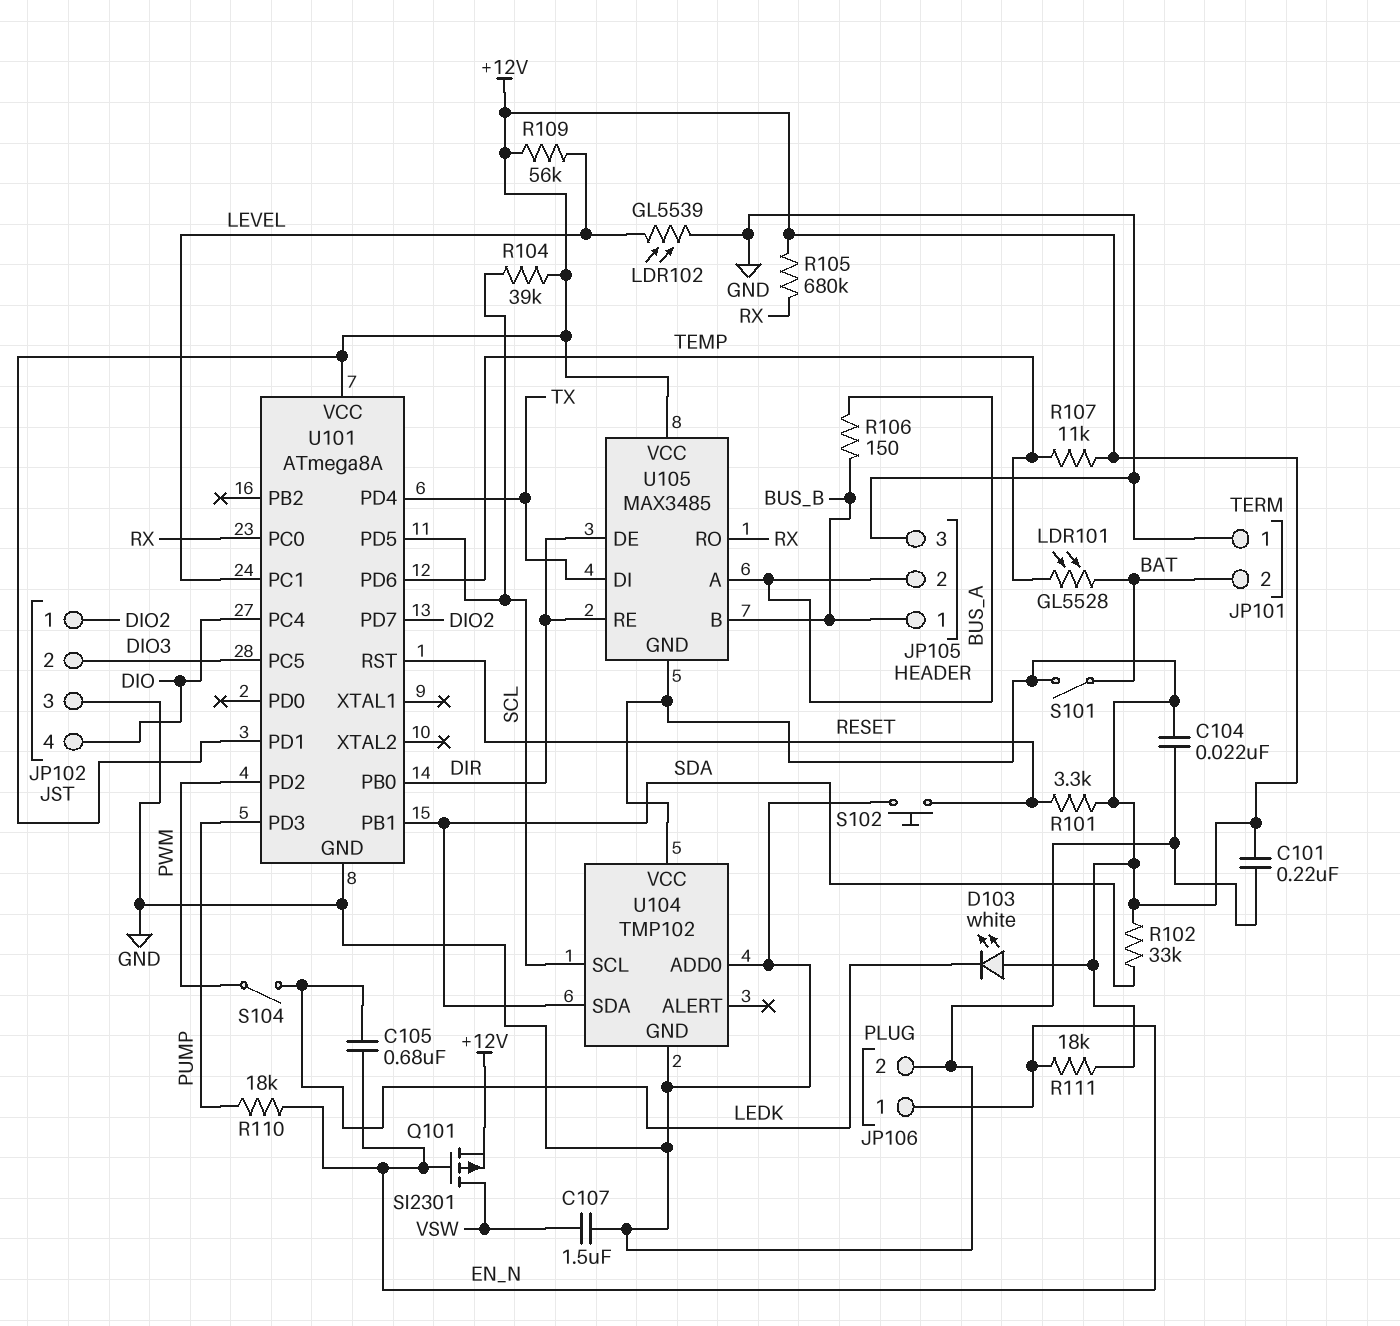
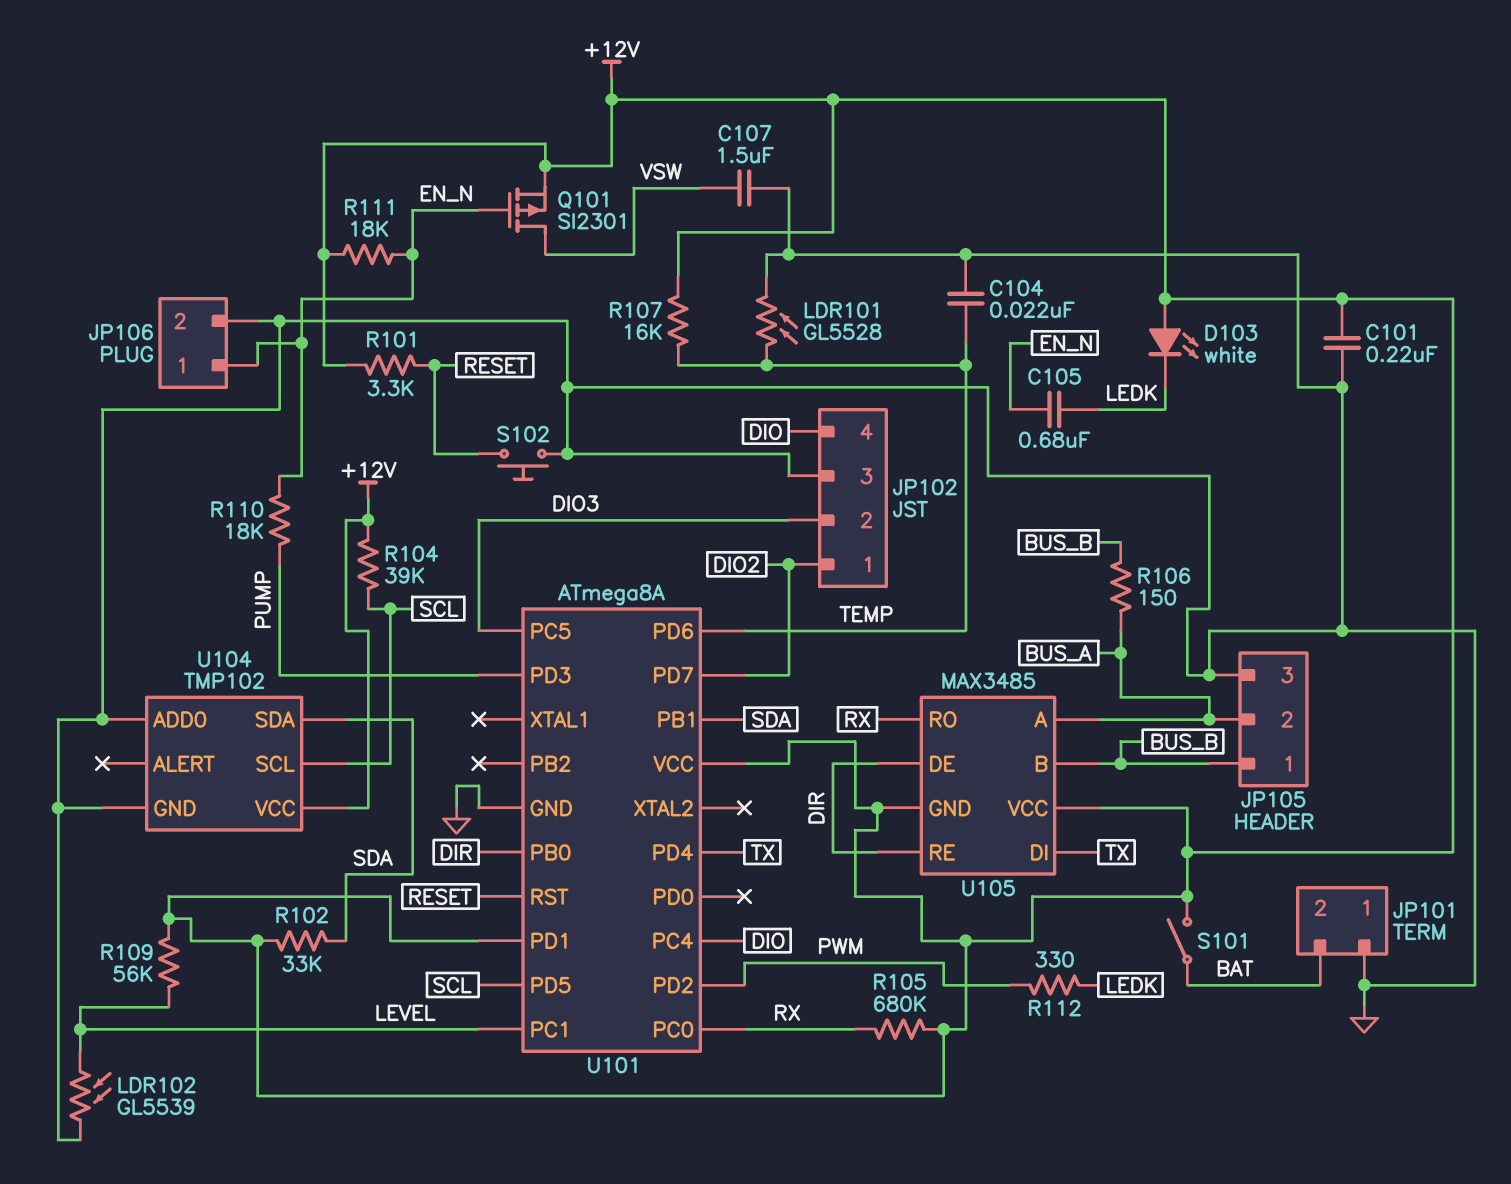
C104: 22nF (+12V, GND) -> 22nF (GND, TEMP)
LDR101: GL5528 (BAT, TEMP) -> GL5528 (GND, TEMP)
R107: 11k (+12V, TEMP) -> 16k (+12V, TEMP)
R112: none -> 330 (LEDK, PWM)
S104: switch (LEDK, PWM) -> none

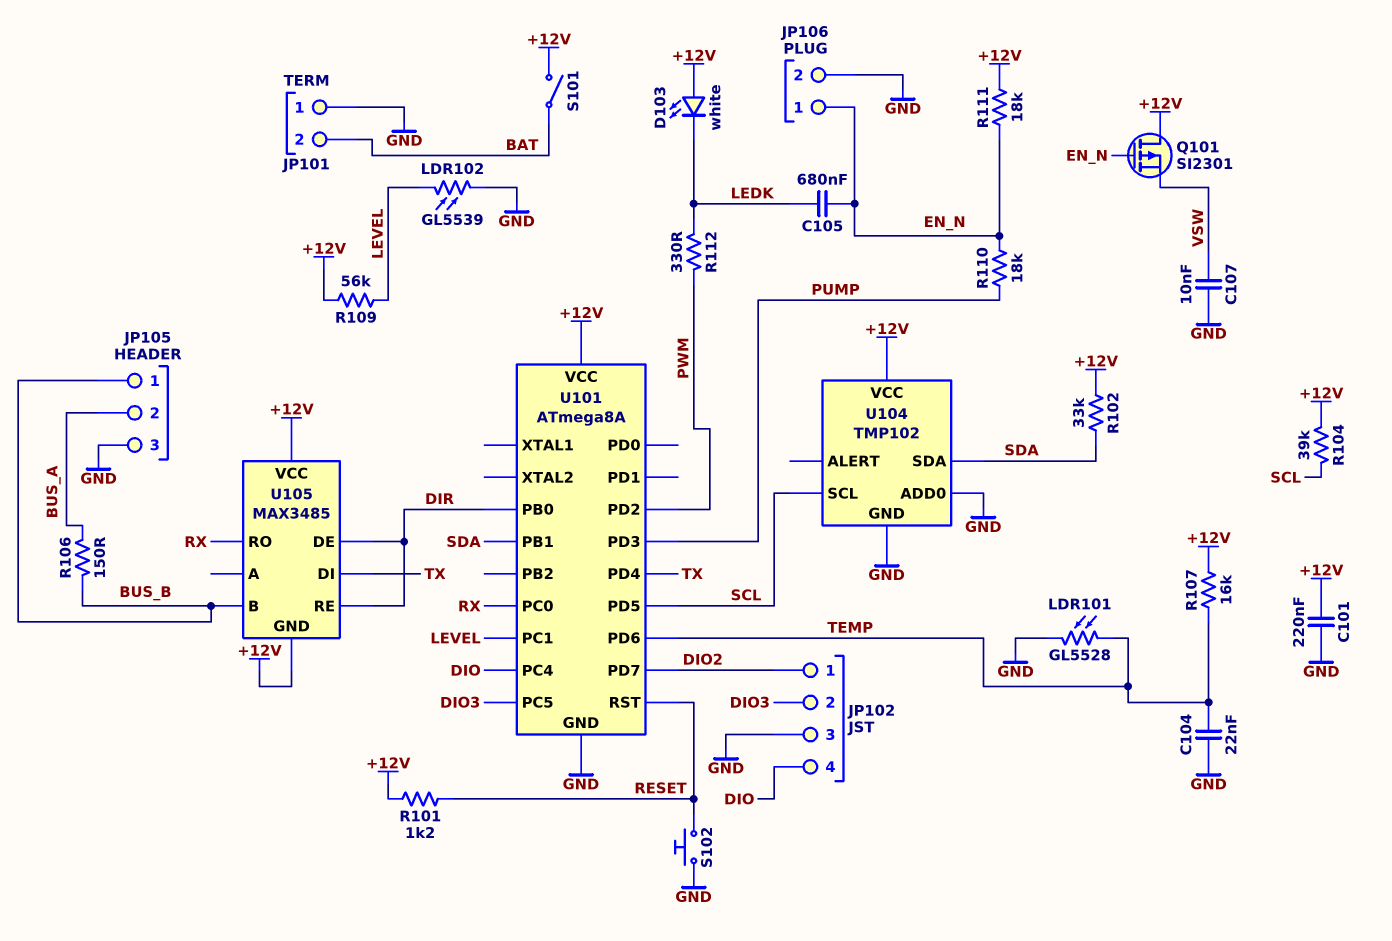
C107: 1.5uF (GND, VSW) -> 10nF (GND, VSW)
Q101: PMOS SI2301 (G EN_N, D VSW, S +12V) -> PMOS SI2301 (G EN_N, D +12V, S VSW)
R101: 3.3k (+12V, RESET) -> 1.2k (+12V, RESET)
R105: 680k (+12V, RX) -> none
U101 pin PD1: +12V -> none
U105 pin A: BUS_A -> none

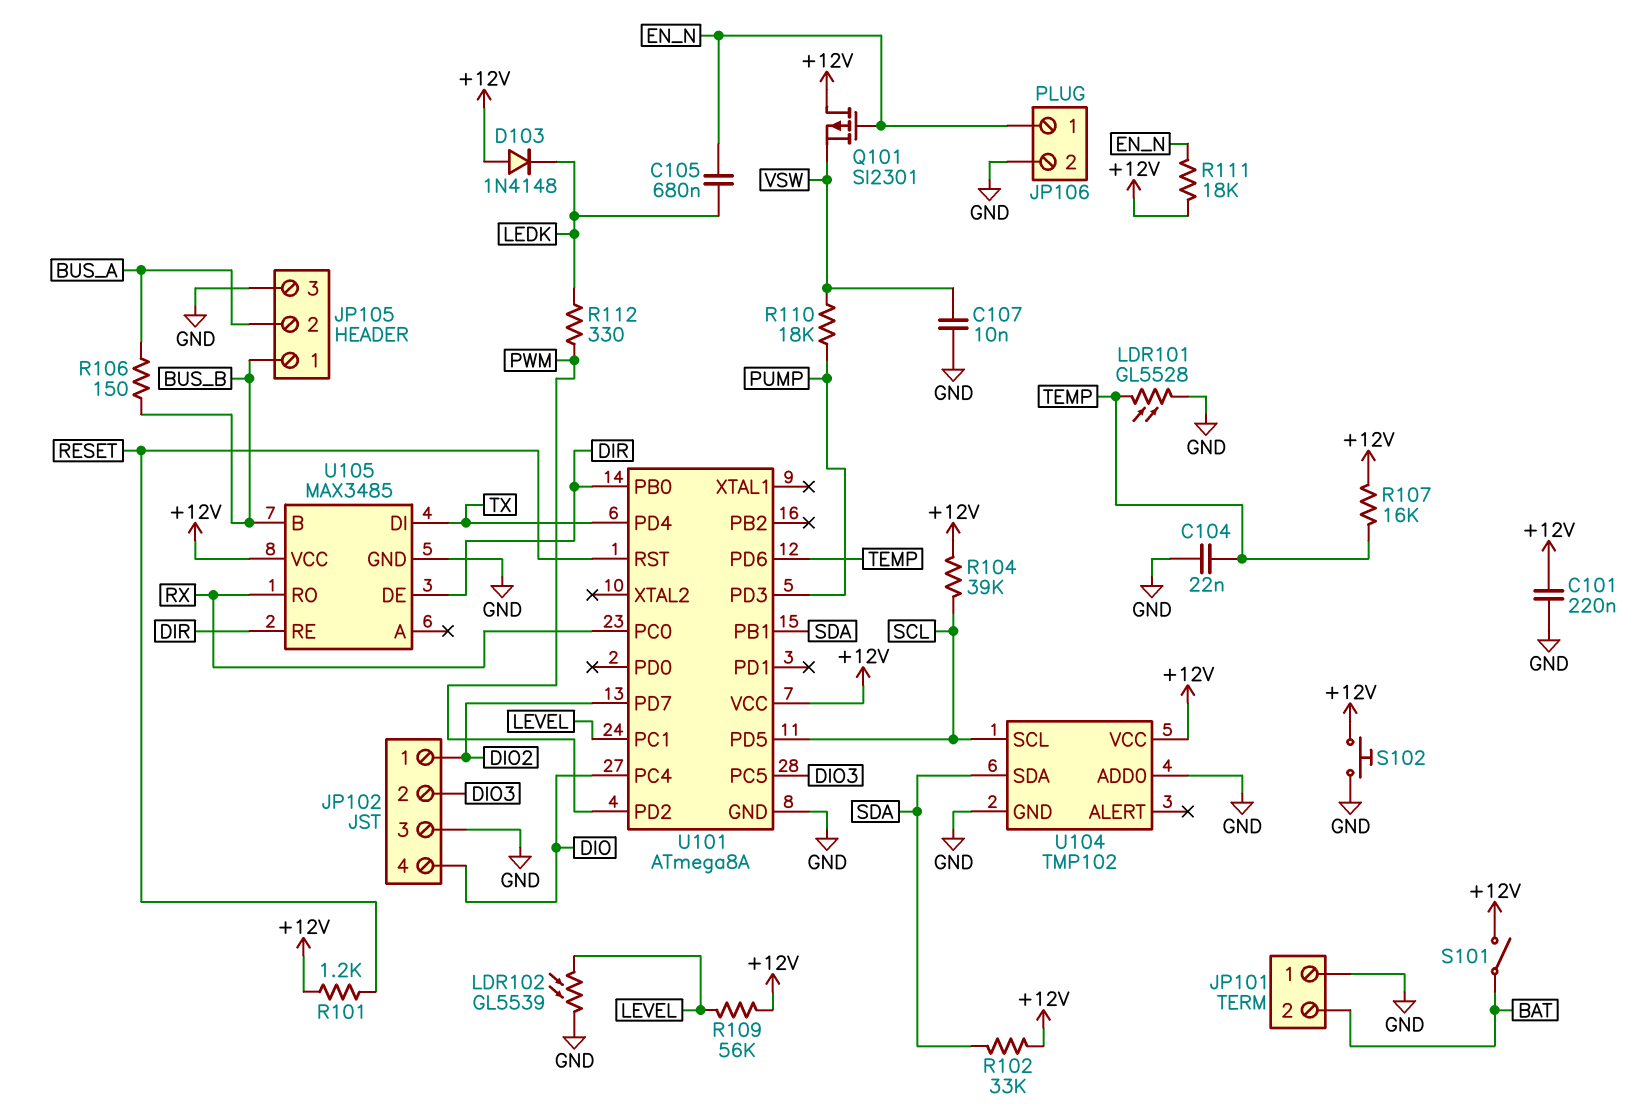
D103: LED white (A +12V, K LEDK) -> diode 1N4148 (A +12V, K LEDK)
R110: 18k (EN_N, PUMP) -> 18k (PUMP, VSW)
S102: button (GND, RESET) -> button (+12V, GND)
U105 pin GND: +12V -> GND

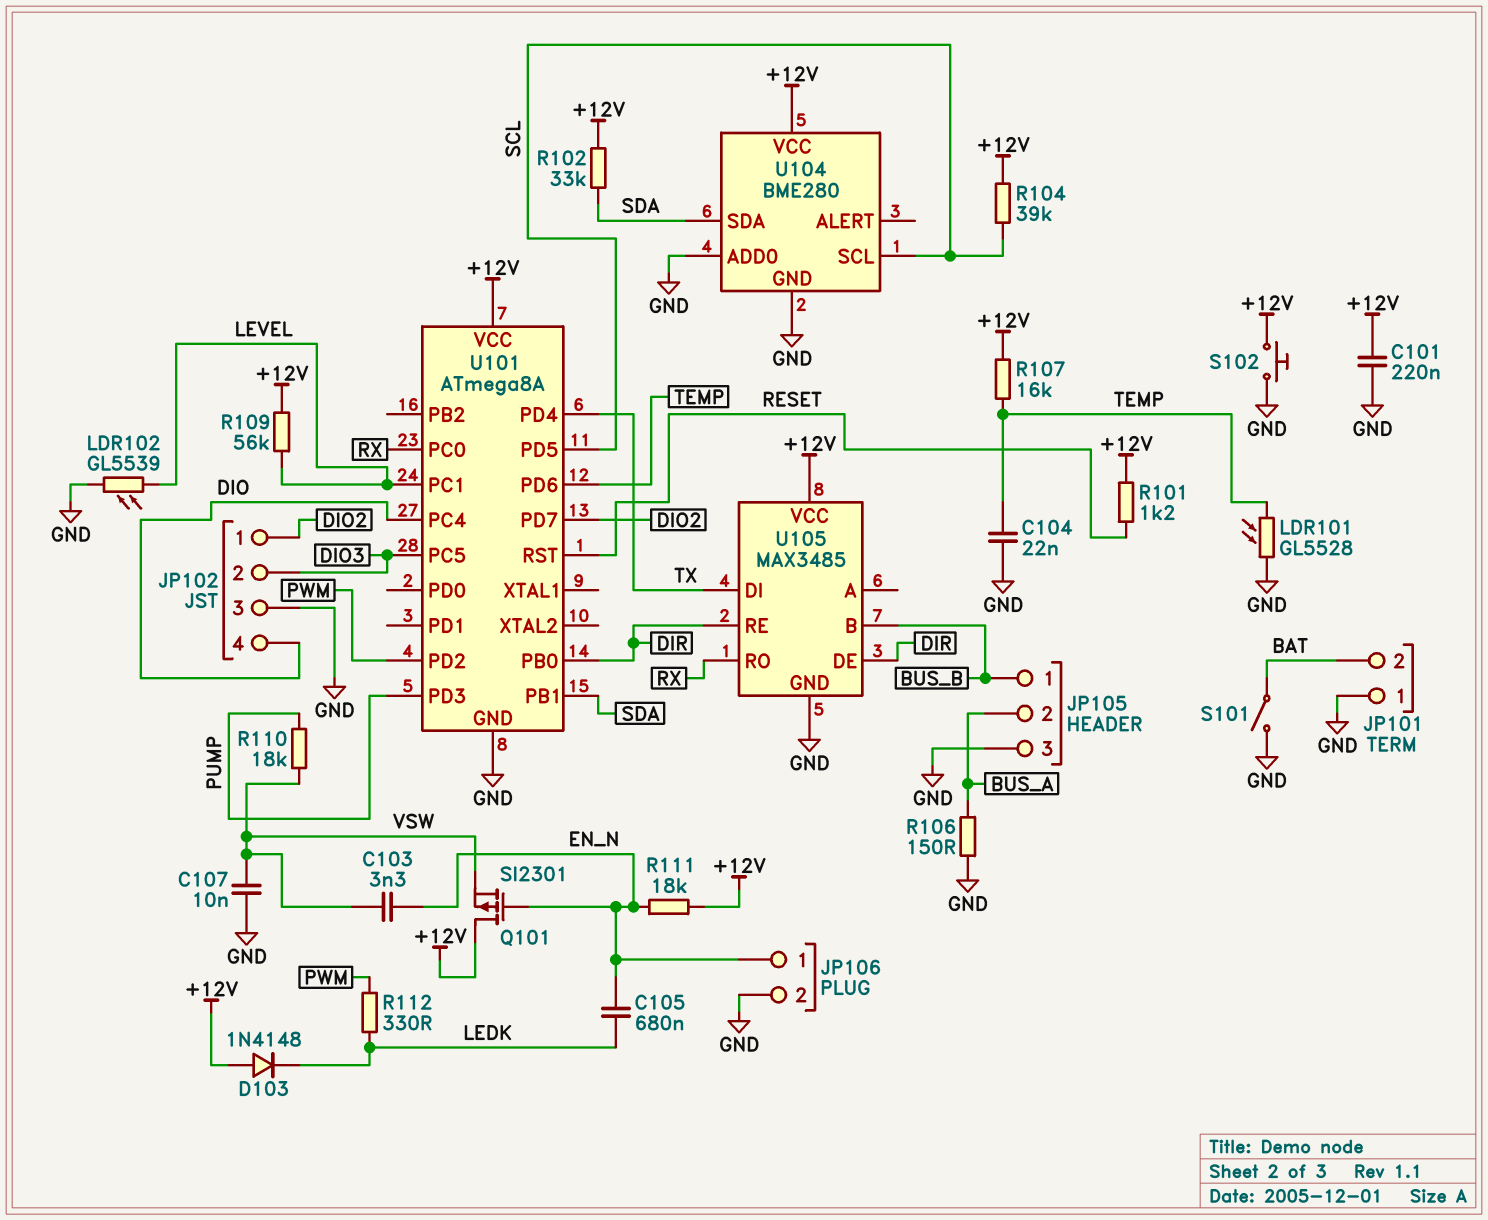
C103: none -> 3.3nF (EN_N, VSW)
R106: 150 (BUS_A, BUS_B) -> 150 (BUS_A, GND)
S101: switch (+12V, BAT) -> switch (BAT, GND)
U104: TMP102 -> BME280

